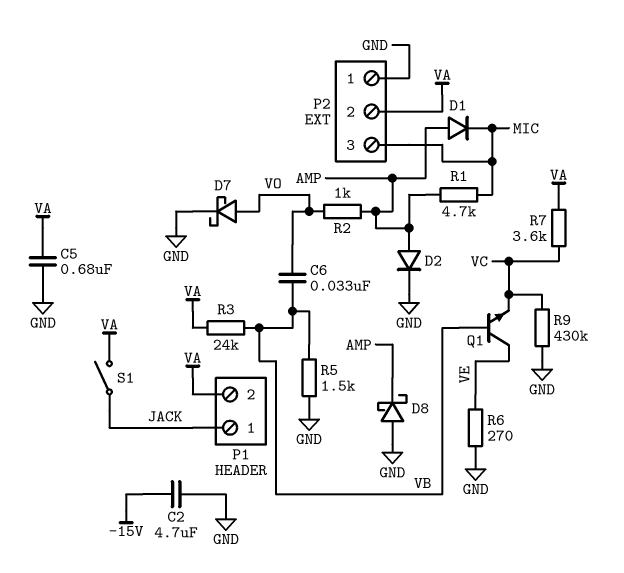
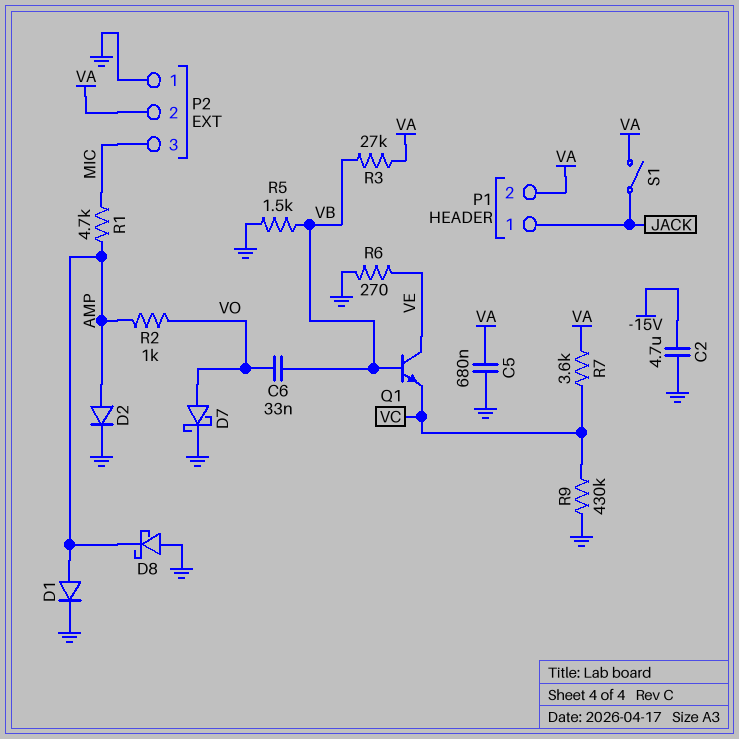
D1: diode (A AMP, K MIC) -> diode (A AMP, K GND)
R3: 24k (VA, VB) -> 27k (VA, VB)

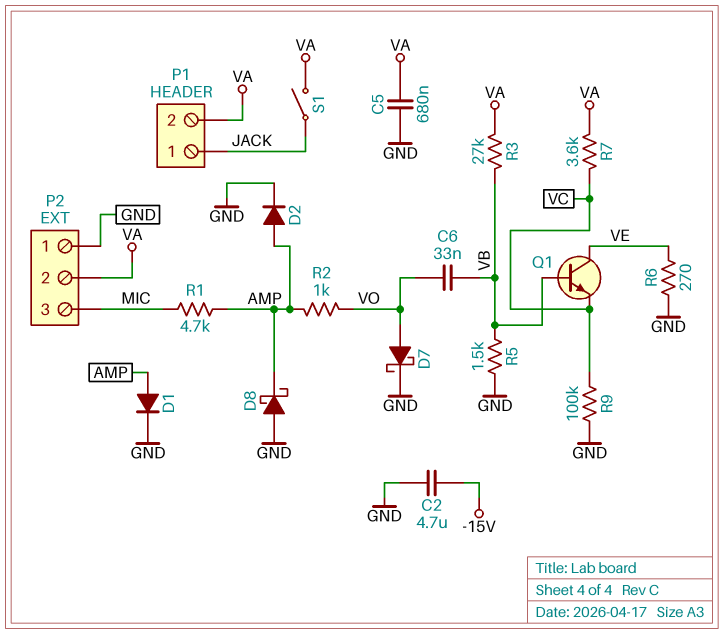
R9: 430k (GND, VC) -> 100k (GND, VC)

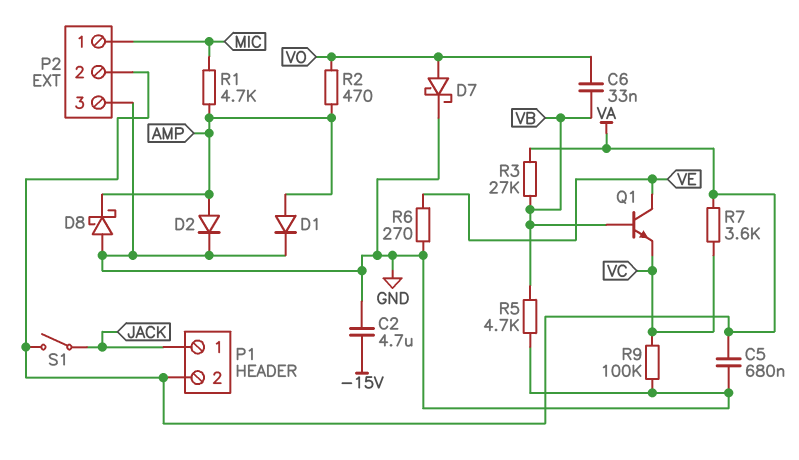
P2 pin 1: GND -> MIC
P2 pin 3: MIC -> GND
R2: 1k (AMP, VO) -> 470 (AMP, VO)
R5: 1.5k (GND, VB) -> 4.7k (GND, VB)

